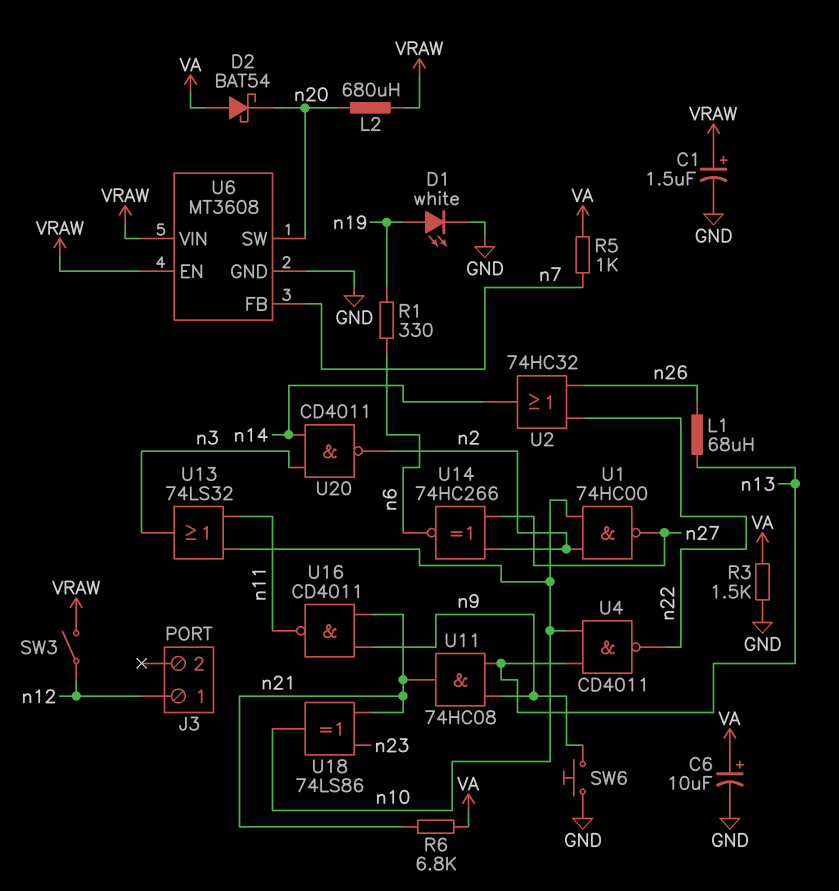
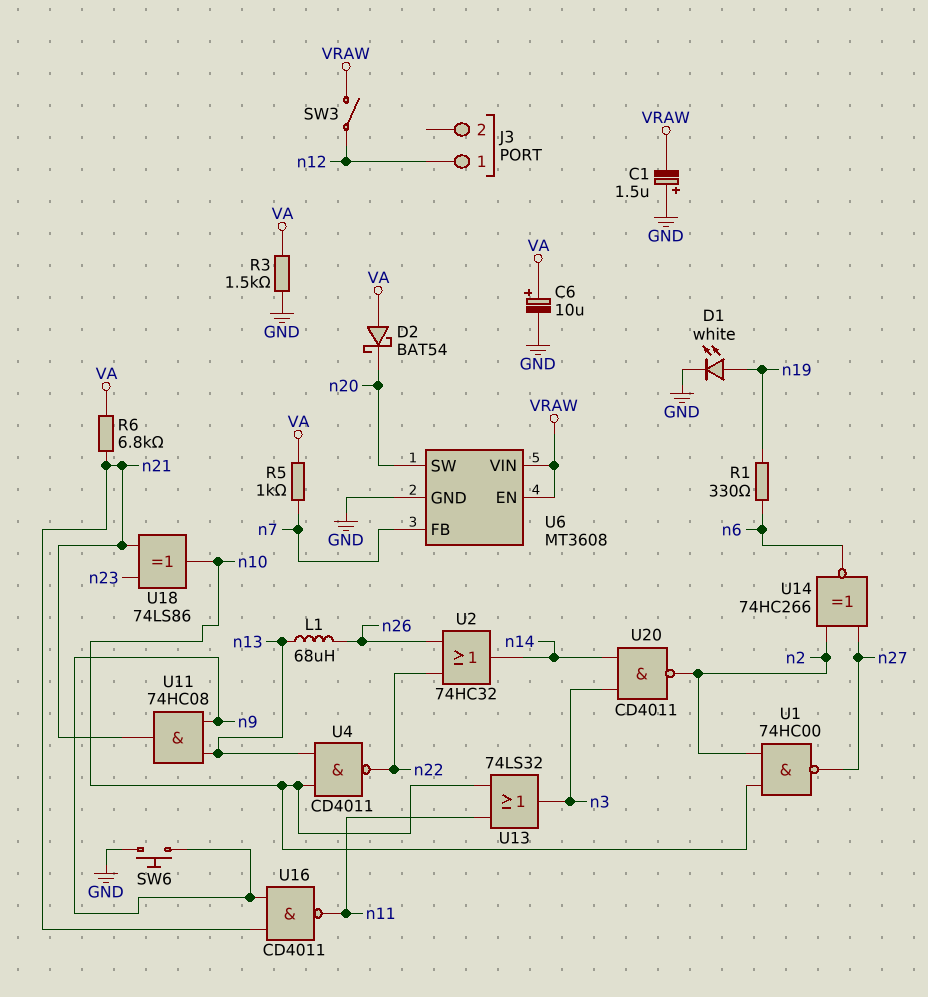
C1: 1.5uF (plus VRAW, minus GND) -> 1.5uF (plus GND, minus VRAW)
L2: 680uH (VRAW, n20) -> none

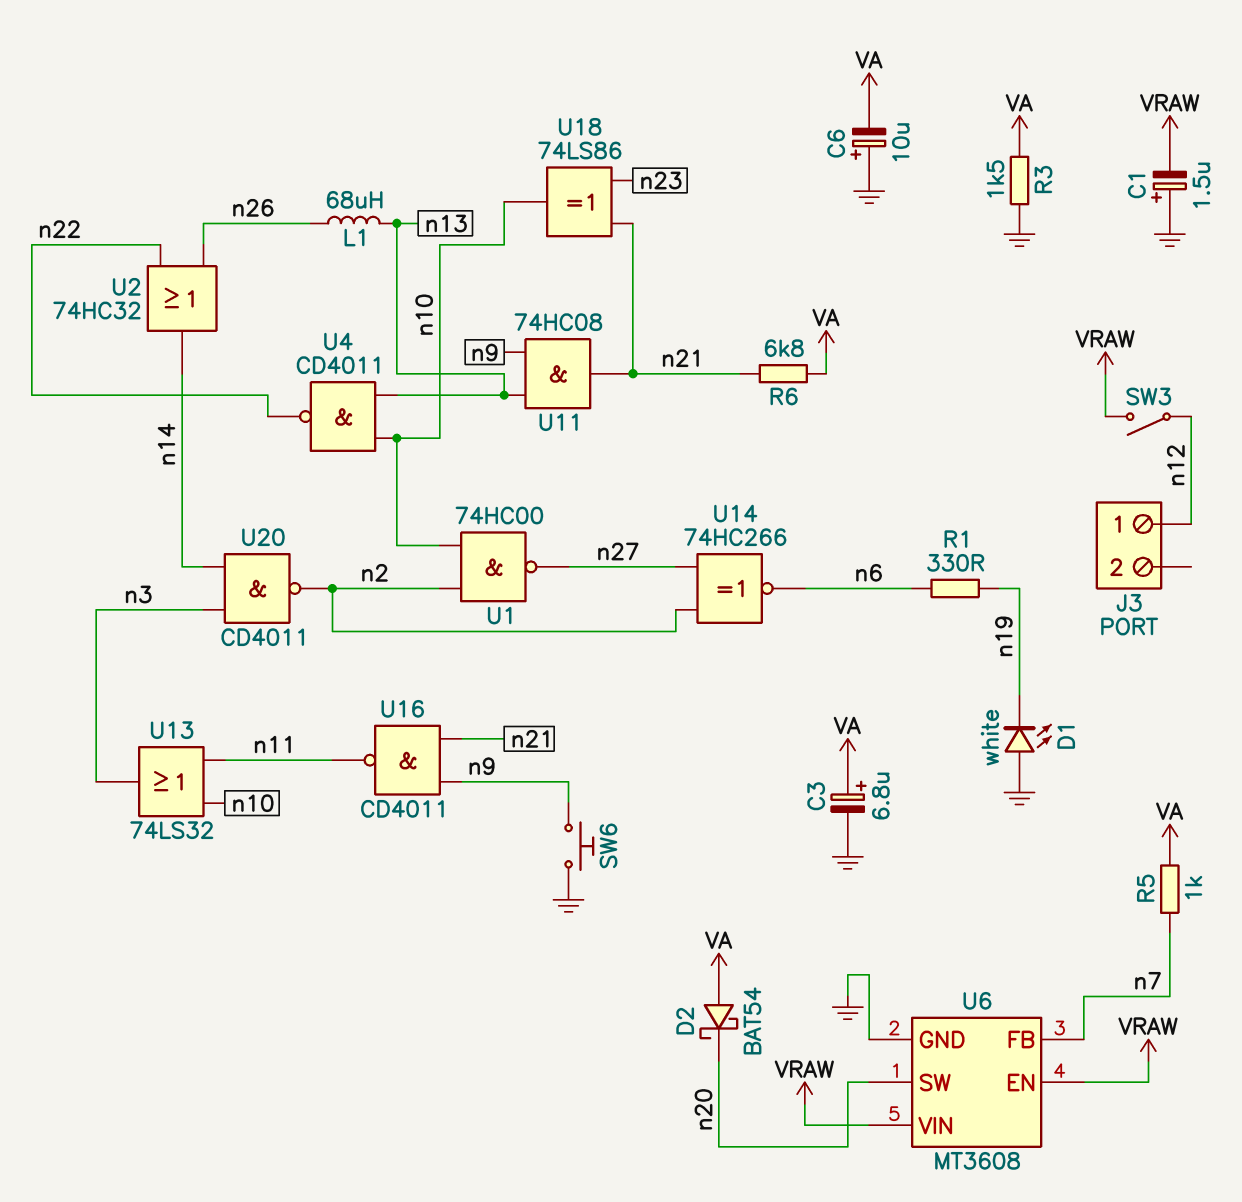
C3: none -> 6.8uF (plus VA, minus GND)
C6: 10uF (plus VA, minus GND) -> 10uF (plus GND, minus VA)
D1: LED white (A n19, K GND) -> LED white (A GND, K n19)

